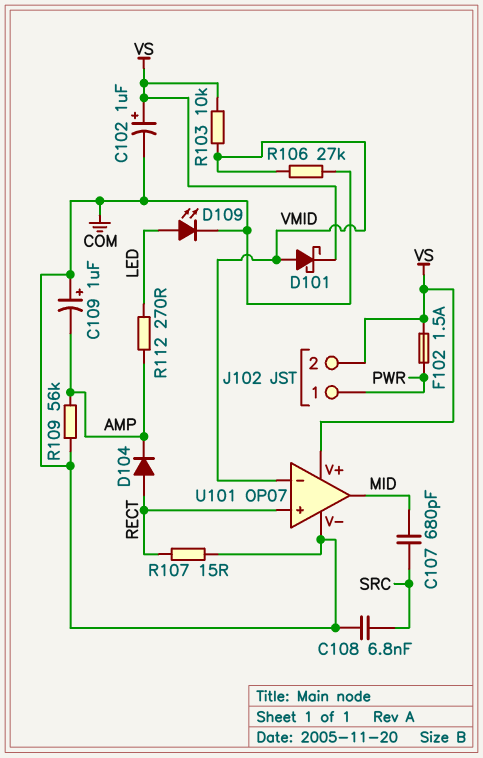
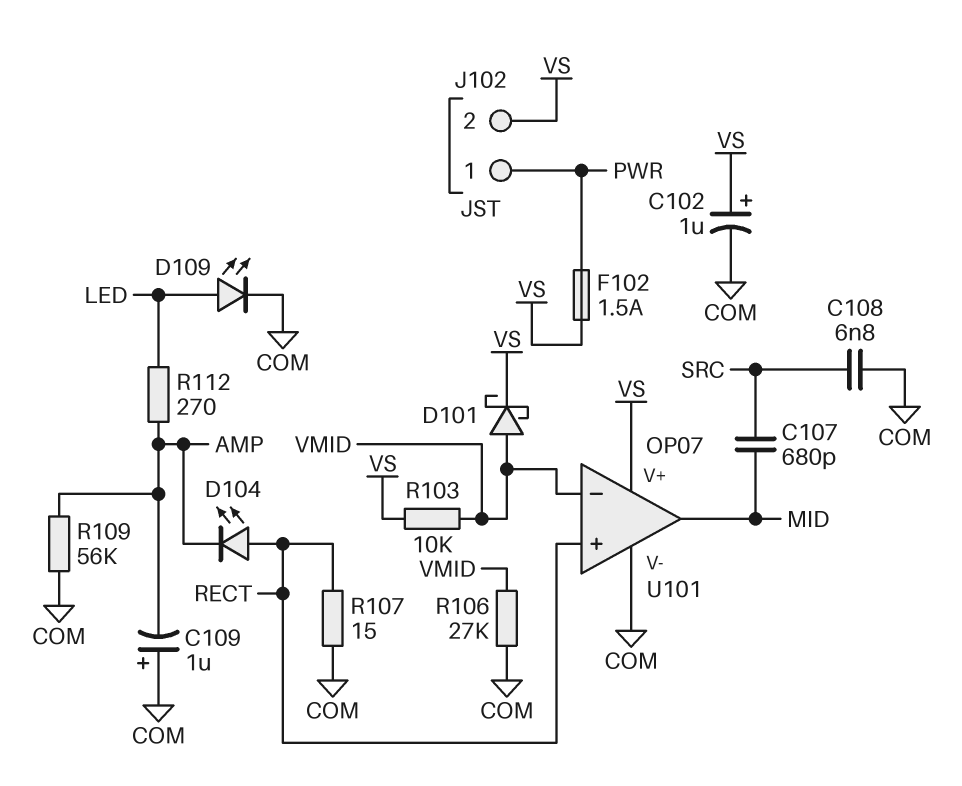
D104: diode (A RECT, K AMP) -> LED (A RECT, K AMP)

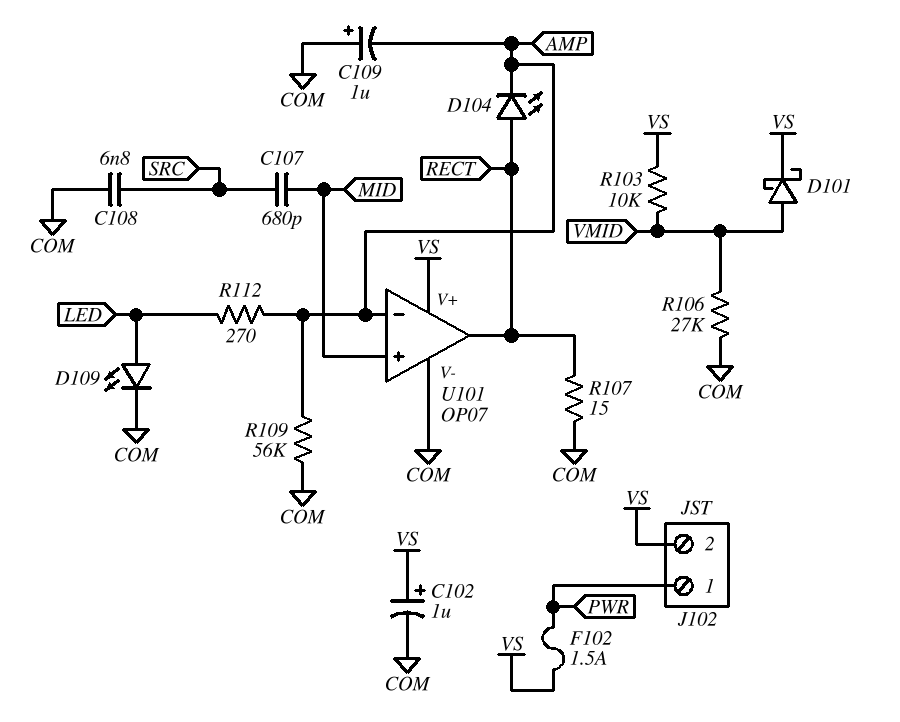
U101 pin in+: RECT -> MID
U101 pin in-: VMID -> AMP
U101 pin out: MID -> RECT

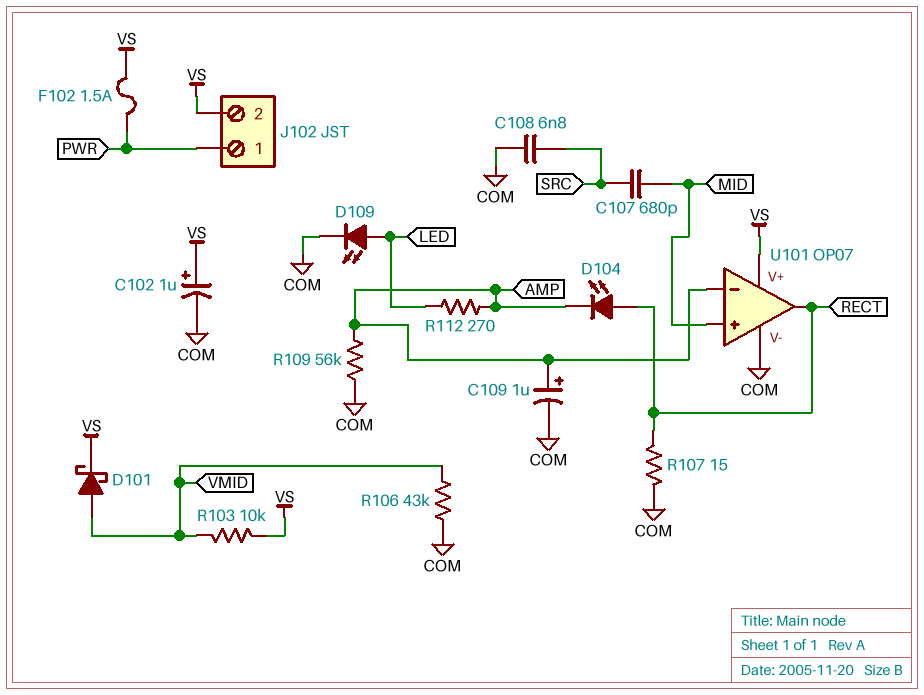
C109: 1uF (plus COM, minus AMP) -> 1uF (plus AMP, minus COM)
R106: 27k (COM, VMID) -> 43k (COM, VMID)

